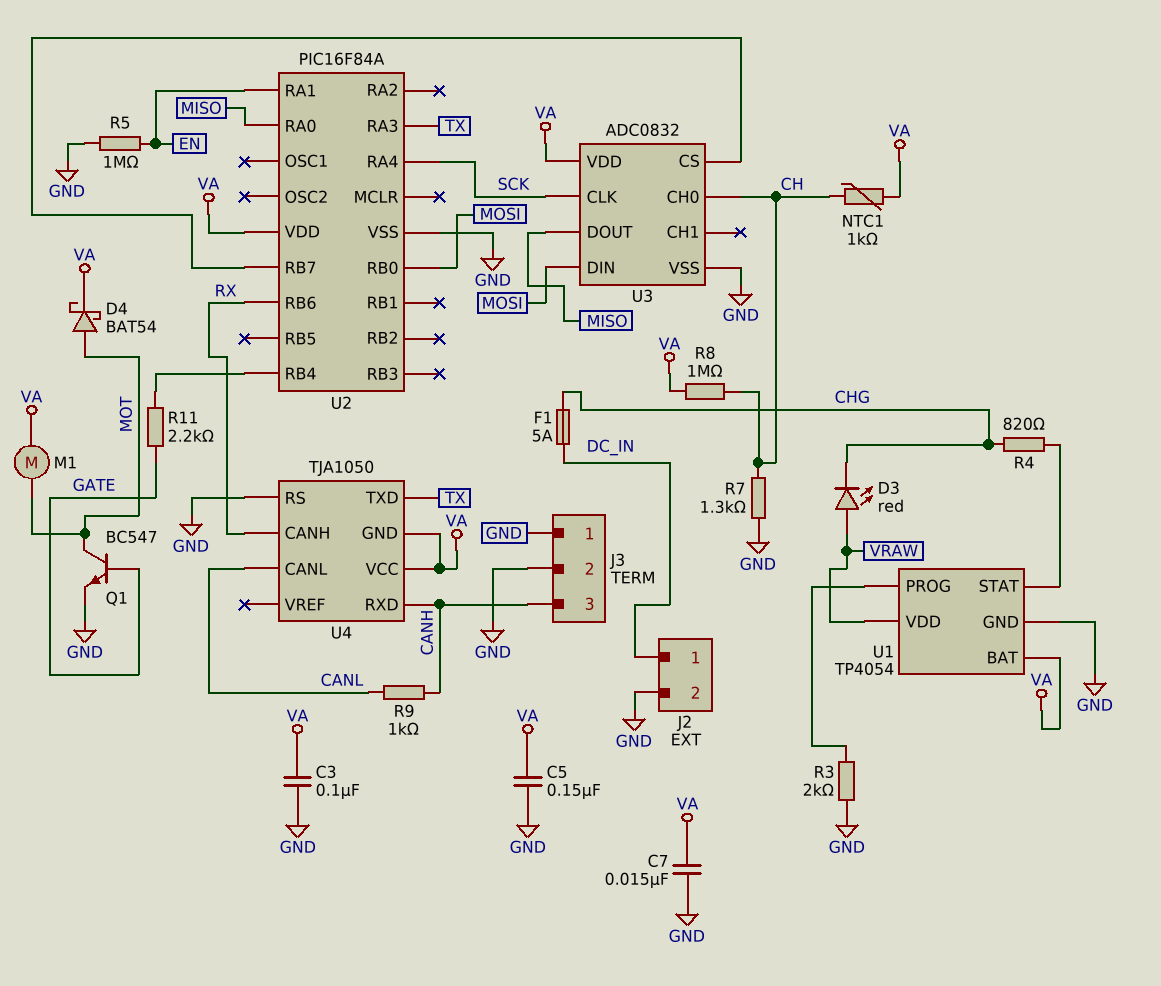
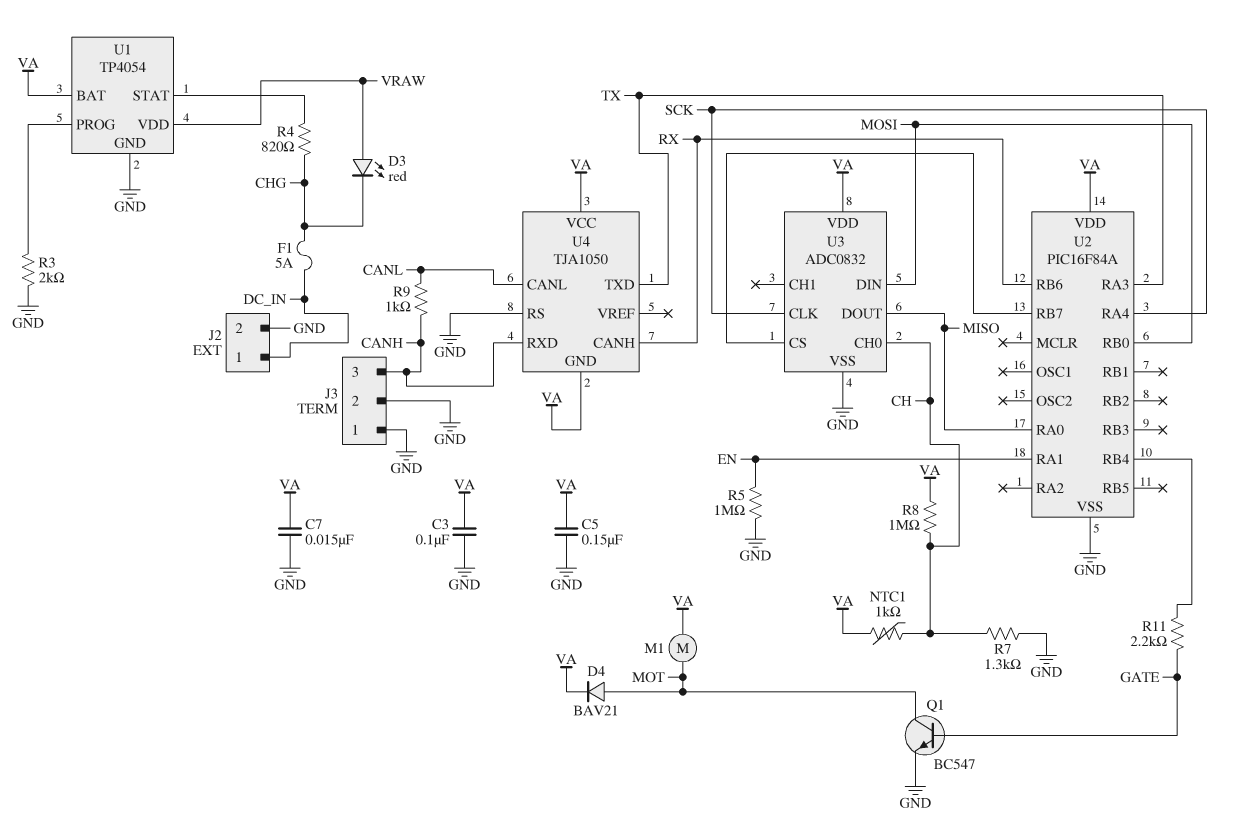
D4: schottky BAT54 (A MOT, K VA) -> diode BAV21 (A MOT, K VA)

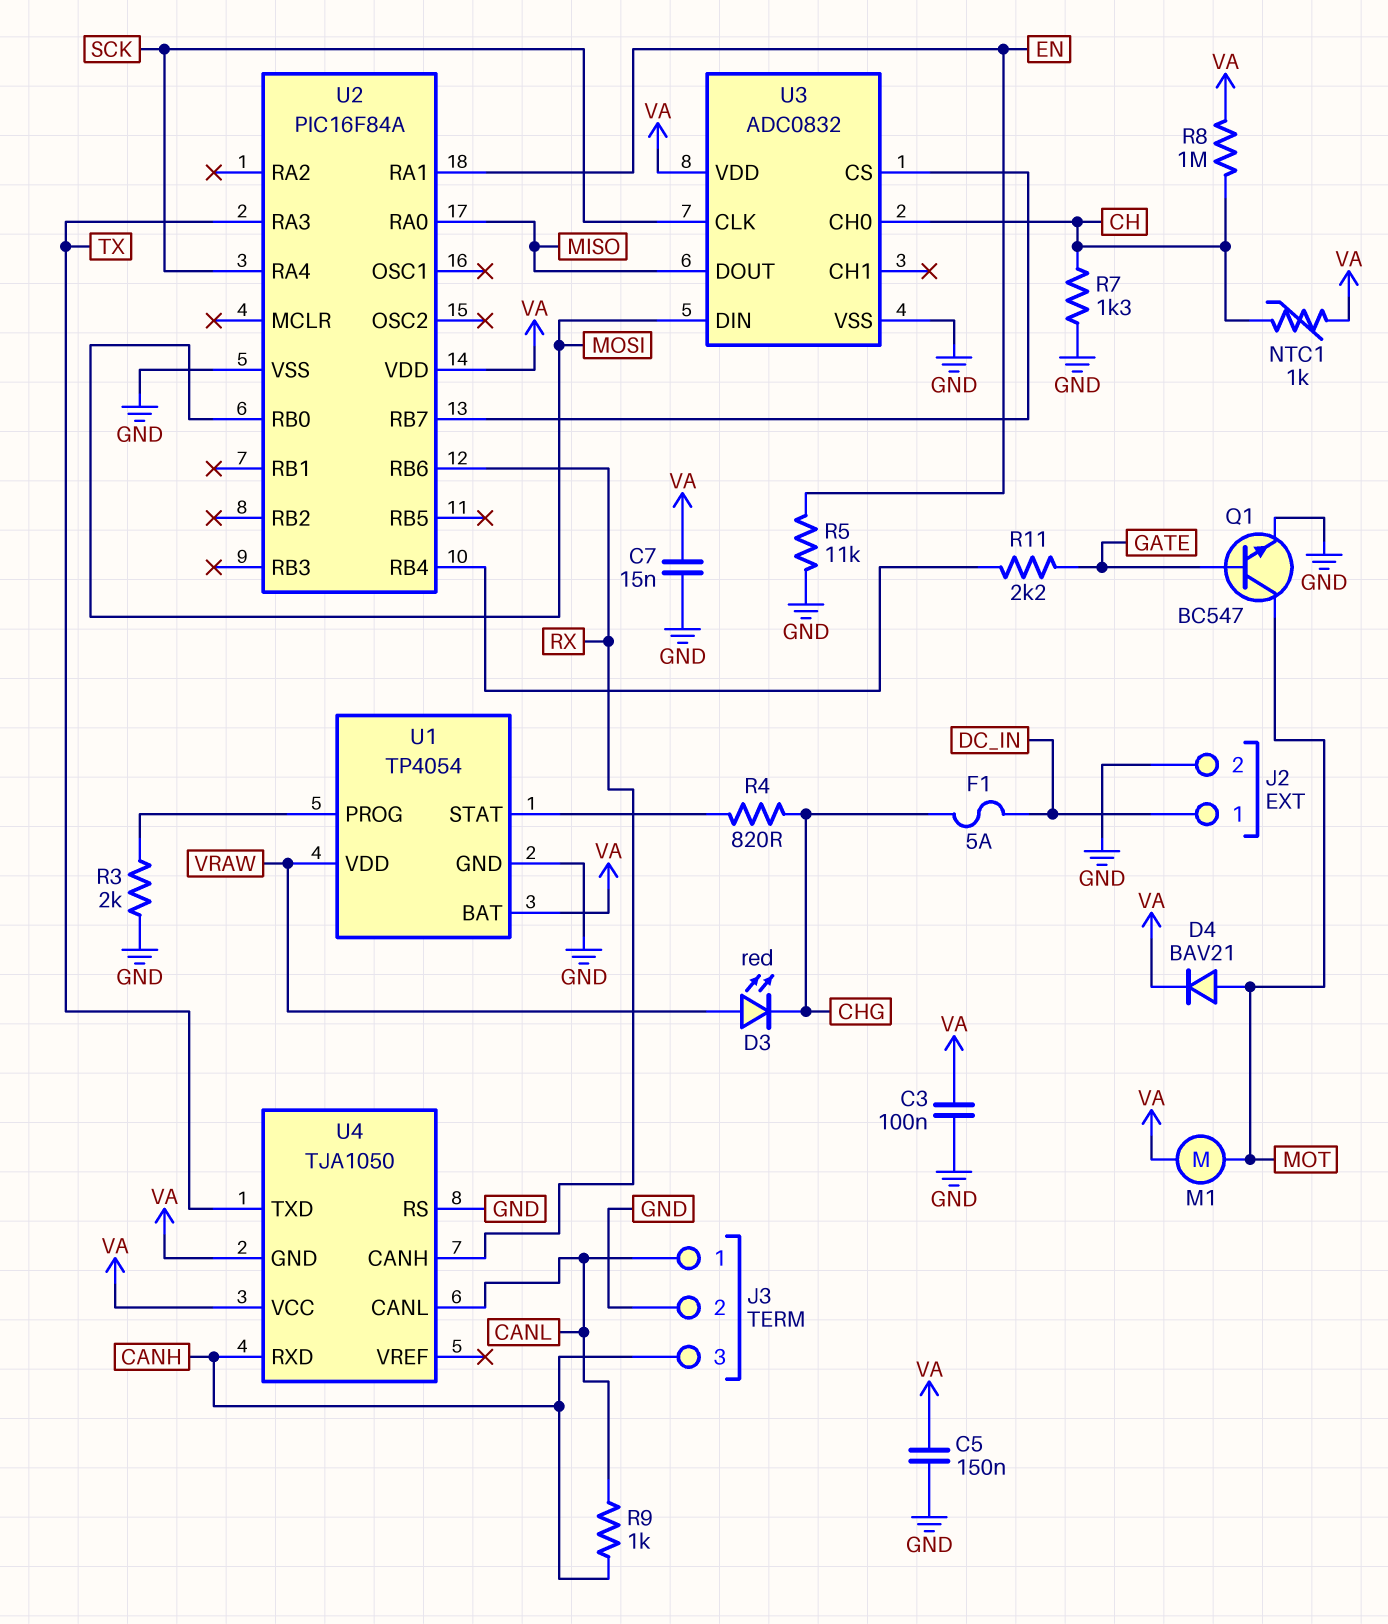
J3 pin 1: GND -> CANL
R5: 1M (EN, GND) -> 11k (EN, GND)

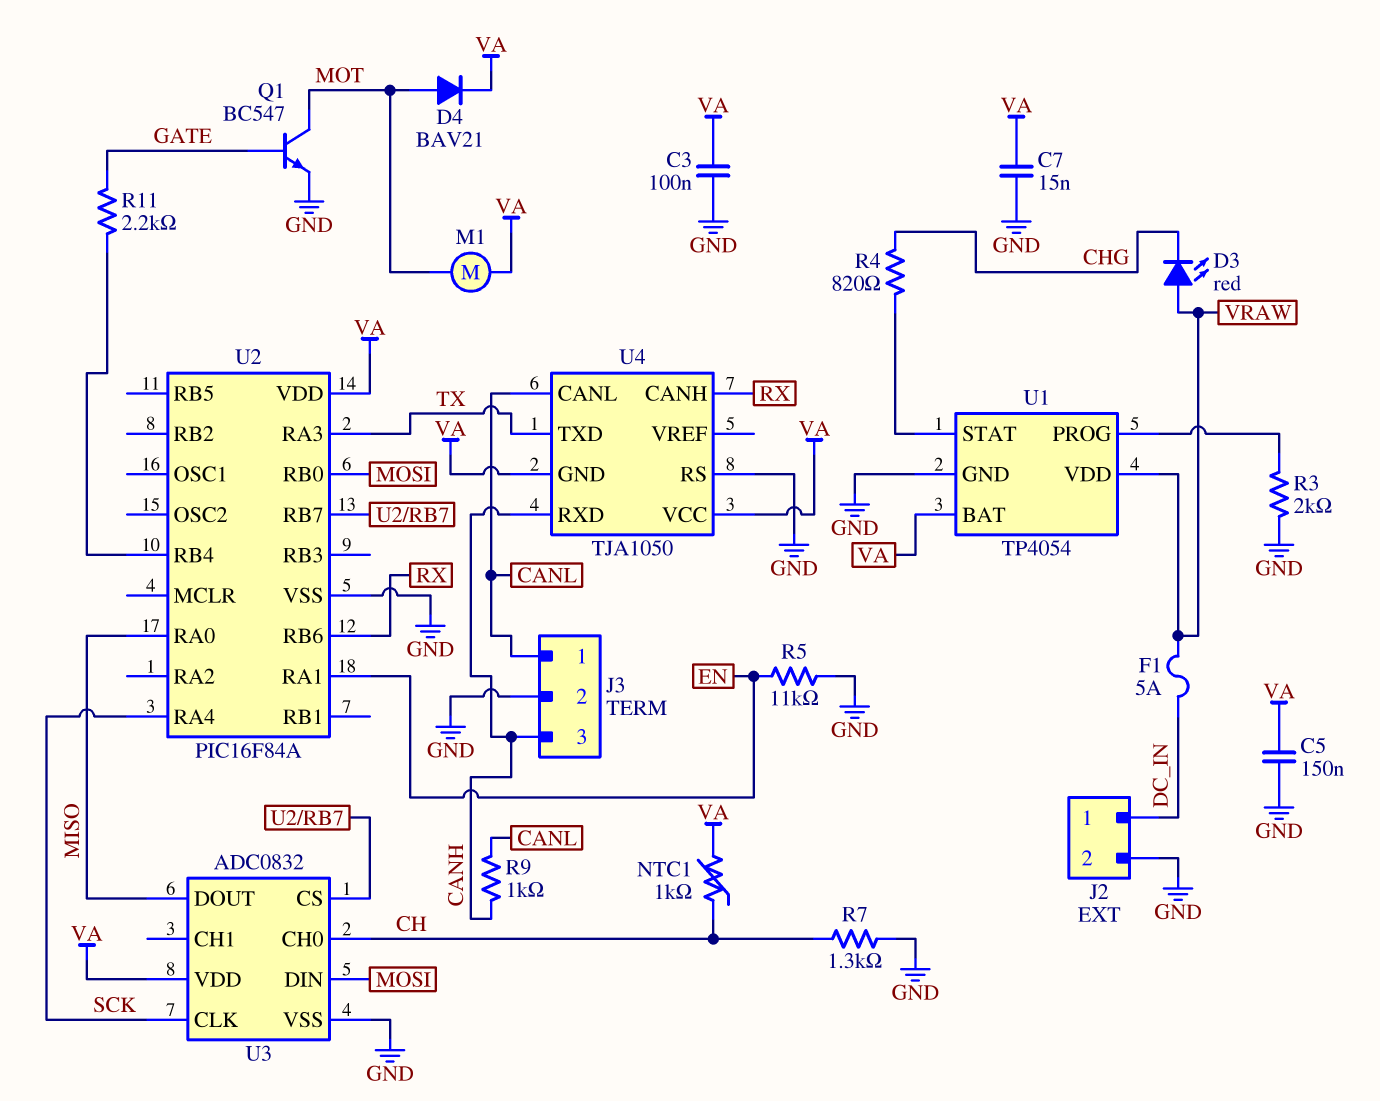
F1: 5A (CHG, DC_IN) -> 5A (DC_IN, VRAW)
R8: 1M (CH, VA) -> none

